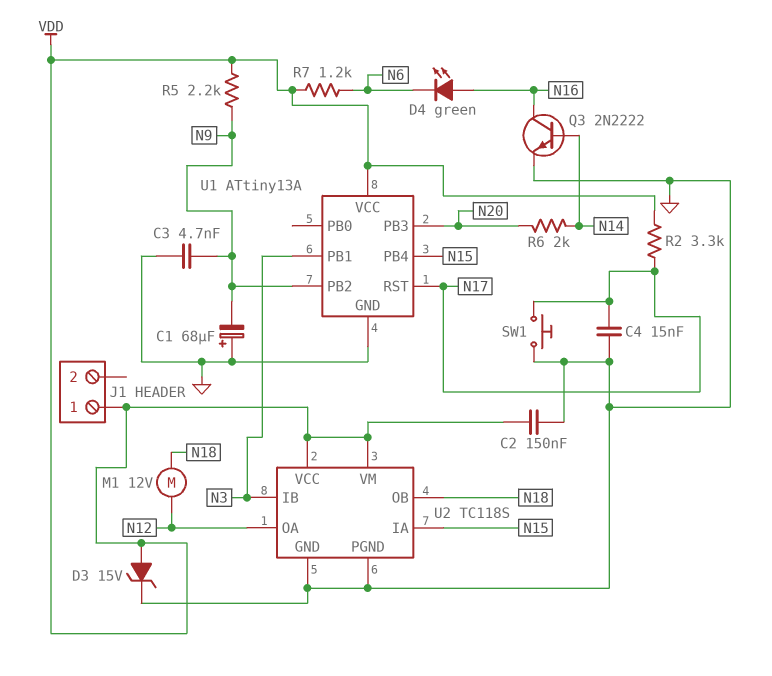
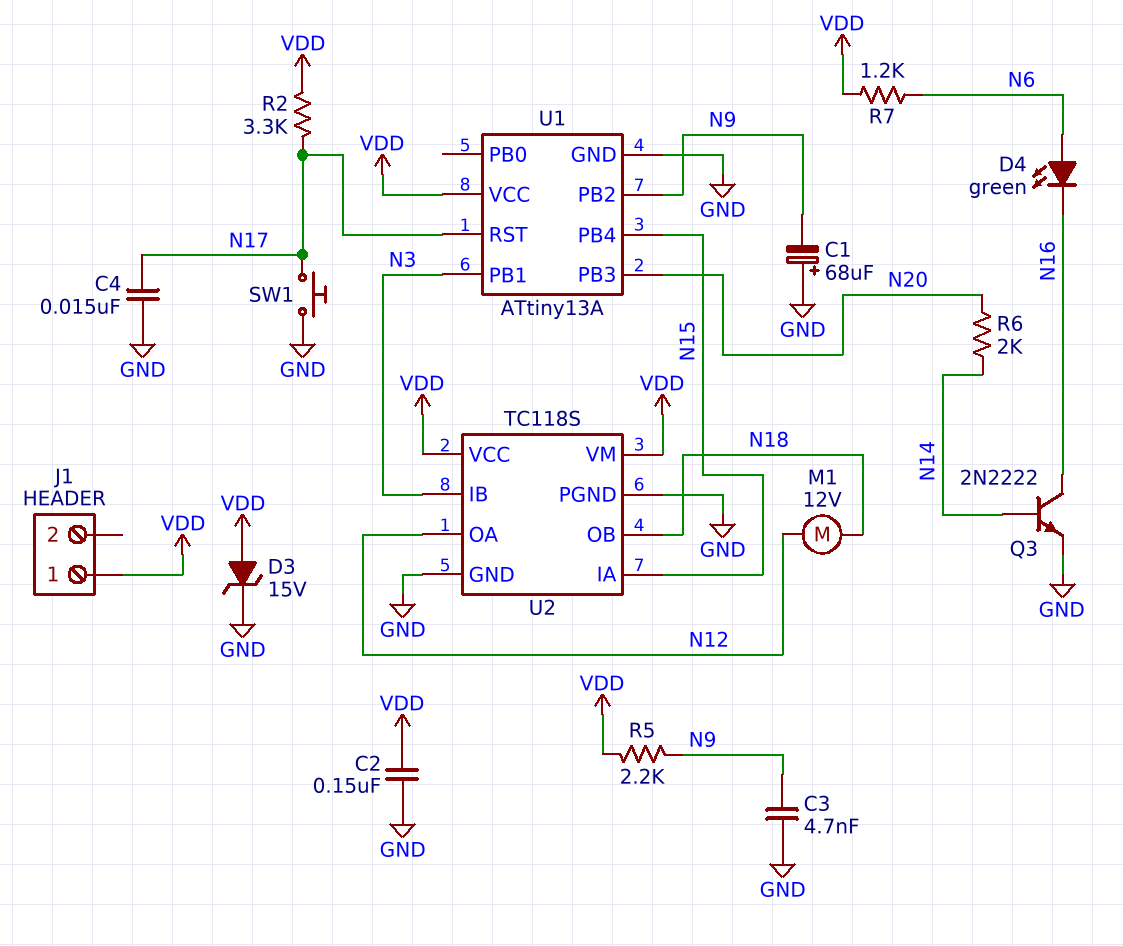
D4: LED green (A N16, K N6) -> LED green (A N6, K N16)

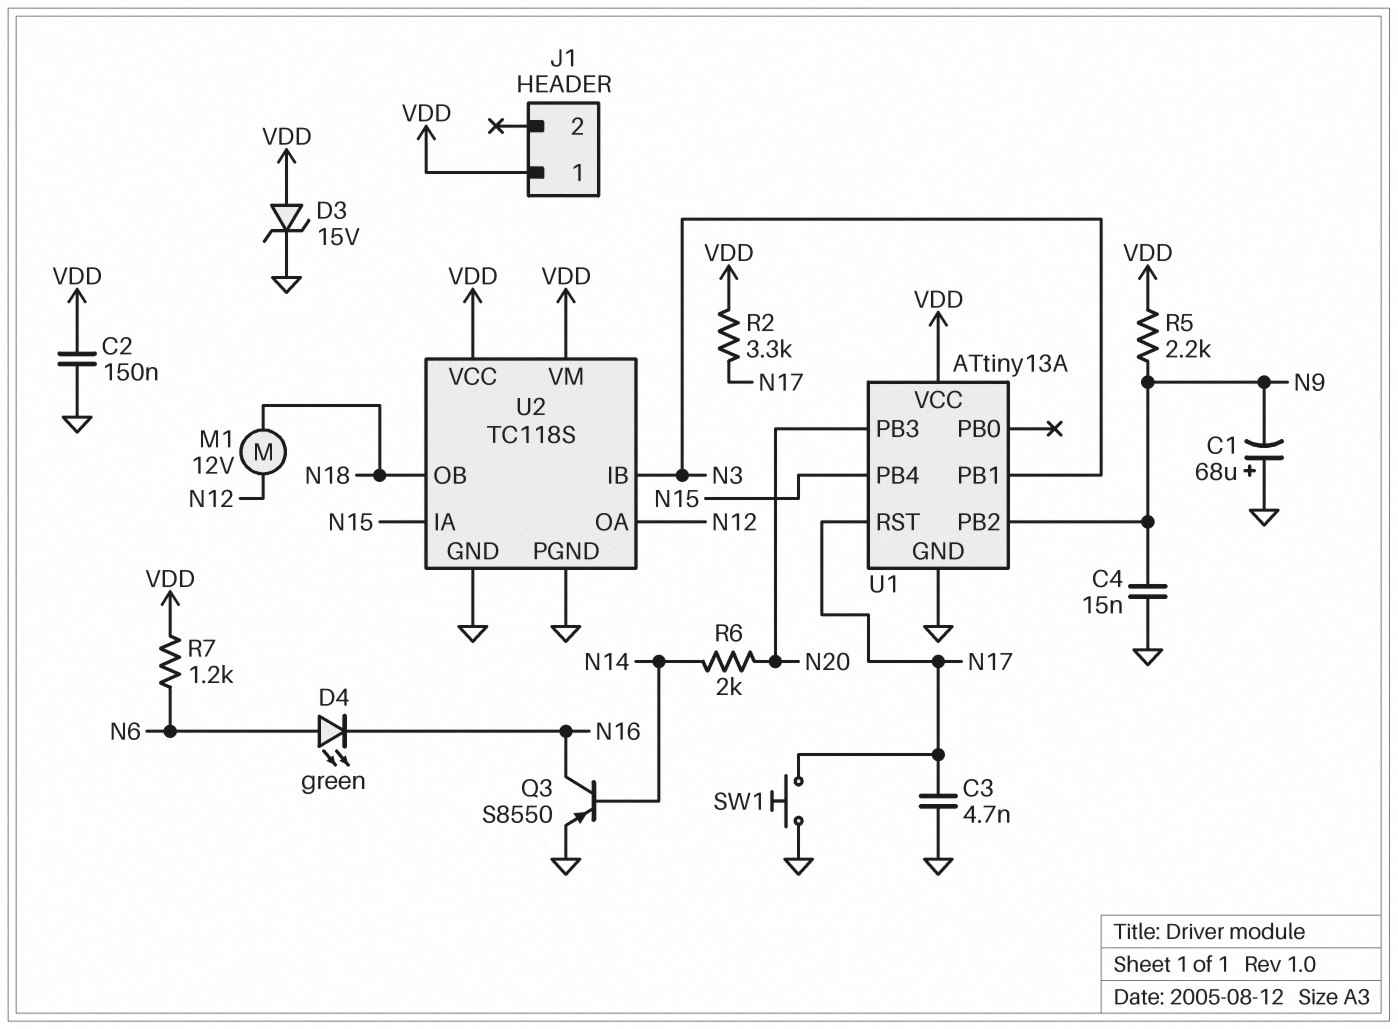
C3: 4.7nF (GND, N9) -> 4.7nF (GND, N17)
C4: 15nF (GND, N17) -> 15nF (GND, N9)
Q3: NPN 2N2222 (B N14, C N16, E GND) -> PNP S8550 (B N14, C N16, E GND)

